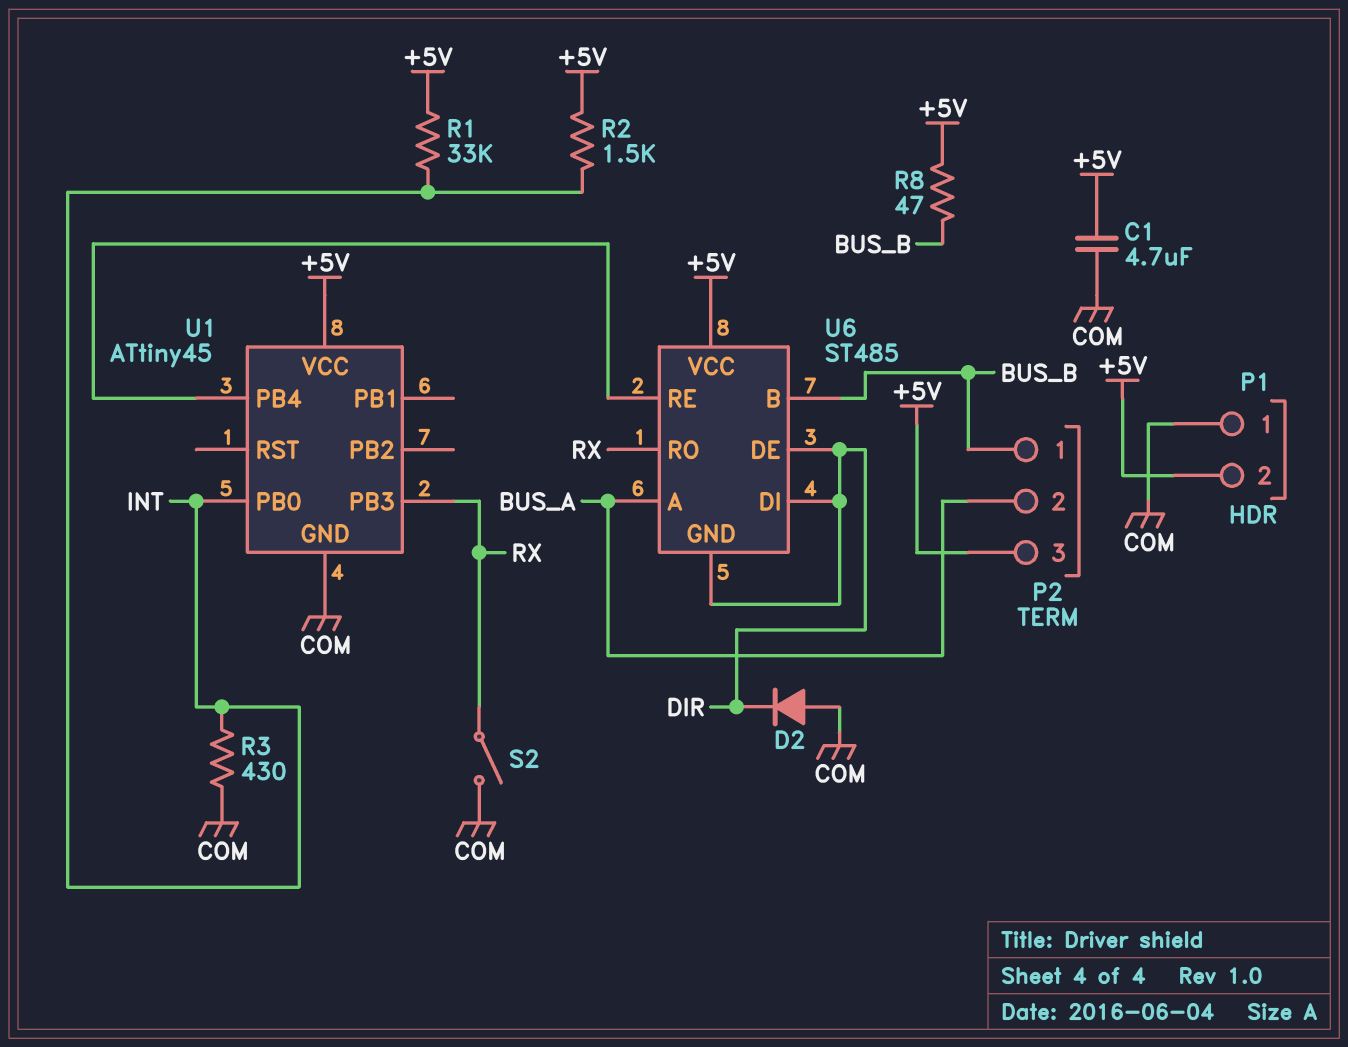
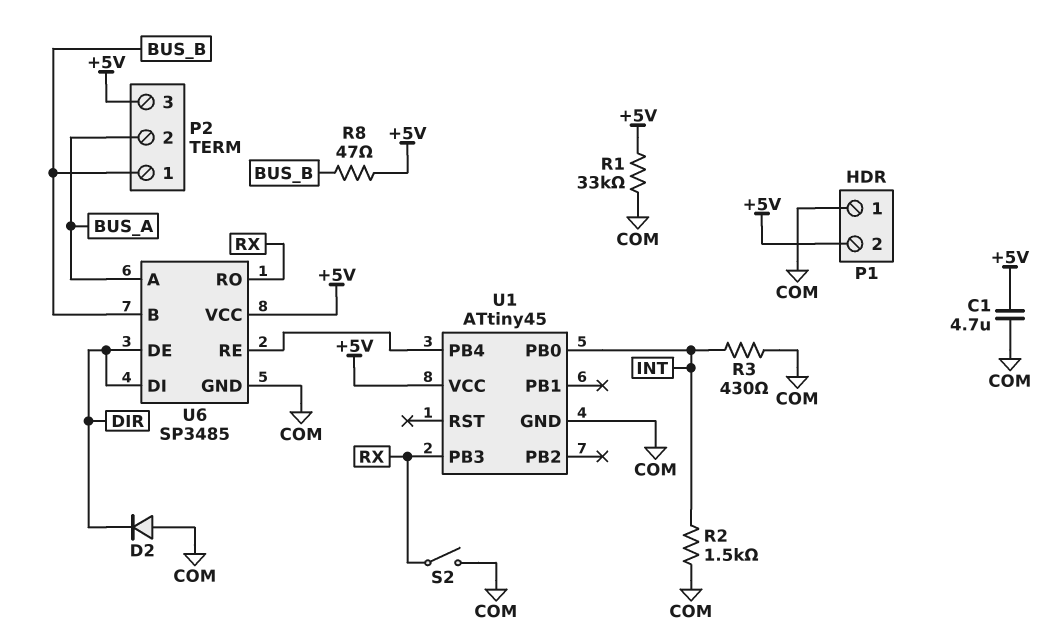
R1: 33k (+5V, INT) -> 33k (+5V, COM)
R2: 1.5k (+5V, INT) -> 1.5k (COM, INT)
U6: ST485 -> SP3485
U6 pin GND: DIR -> COM

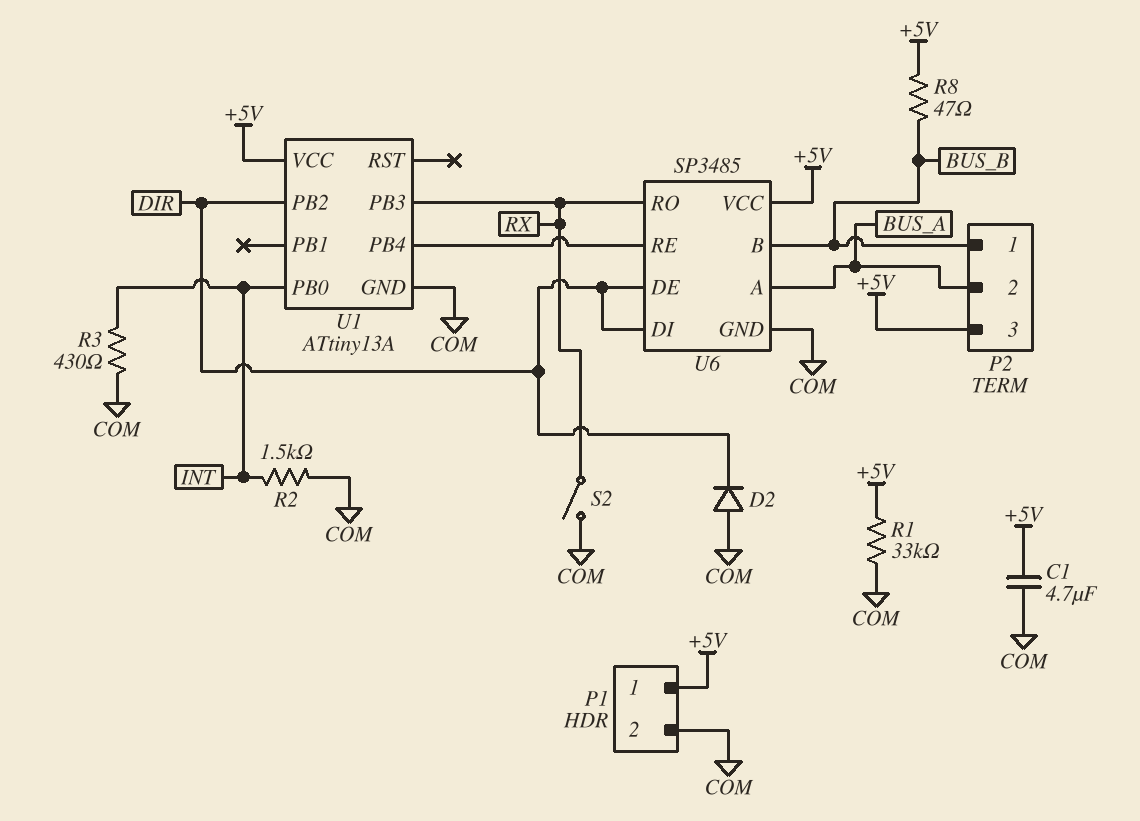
P1 pin 1: COM -> +5V
P1 pin 2: +5V -> COM
U1: ATtiny45 -> ATtiny13A
U1 pin PB2: none -> DIR

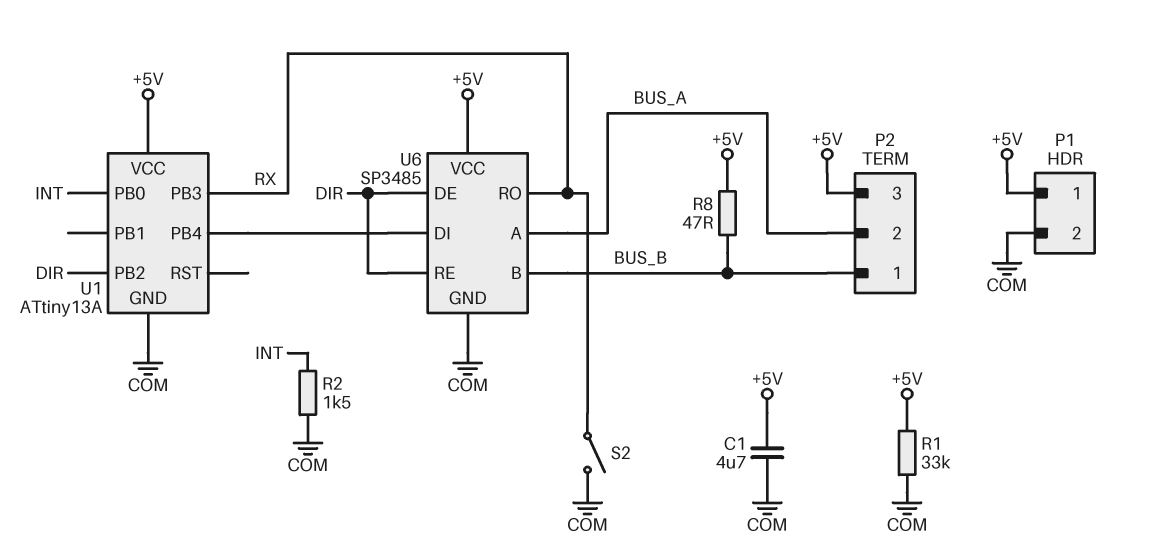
D2: diode (A COM, K DIR) -> none
R3: 430 (COM, INT) -> none
U6 pin DI: DIR -> U1/PB4
U6 pin RE: U1/PB4 -> DIR

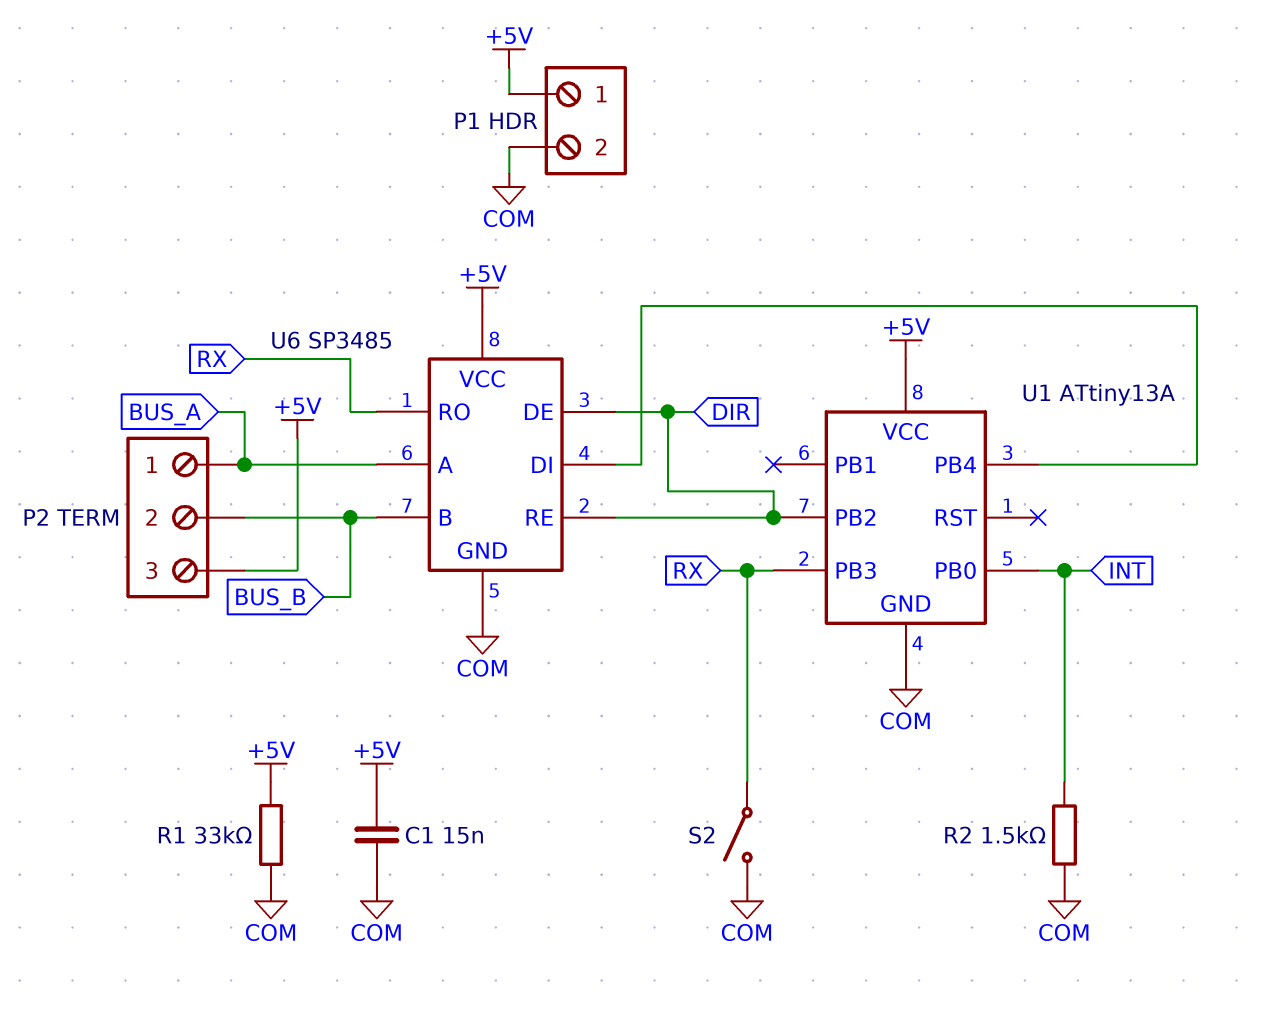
C1: 4.7uF (+5V, COM) -> 15nF (+5V, COM)
P2 pin 1: BUS_B -> BUS_A
P2 pin 2: BUS_A -> BUS_B
R8: 47 (+5V, BUS_B) -> none

